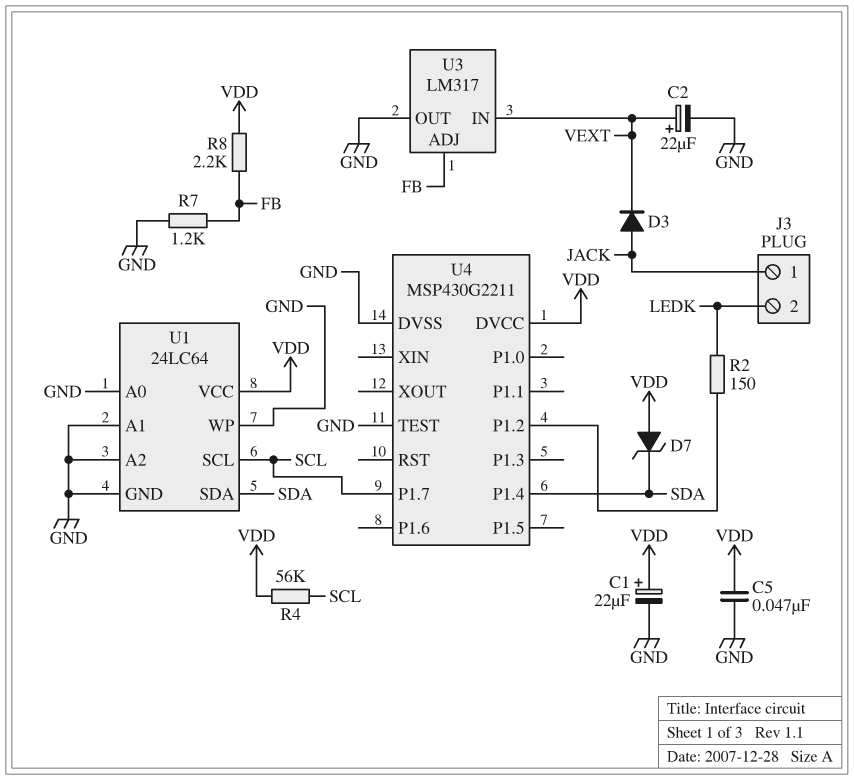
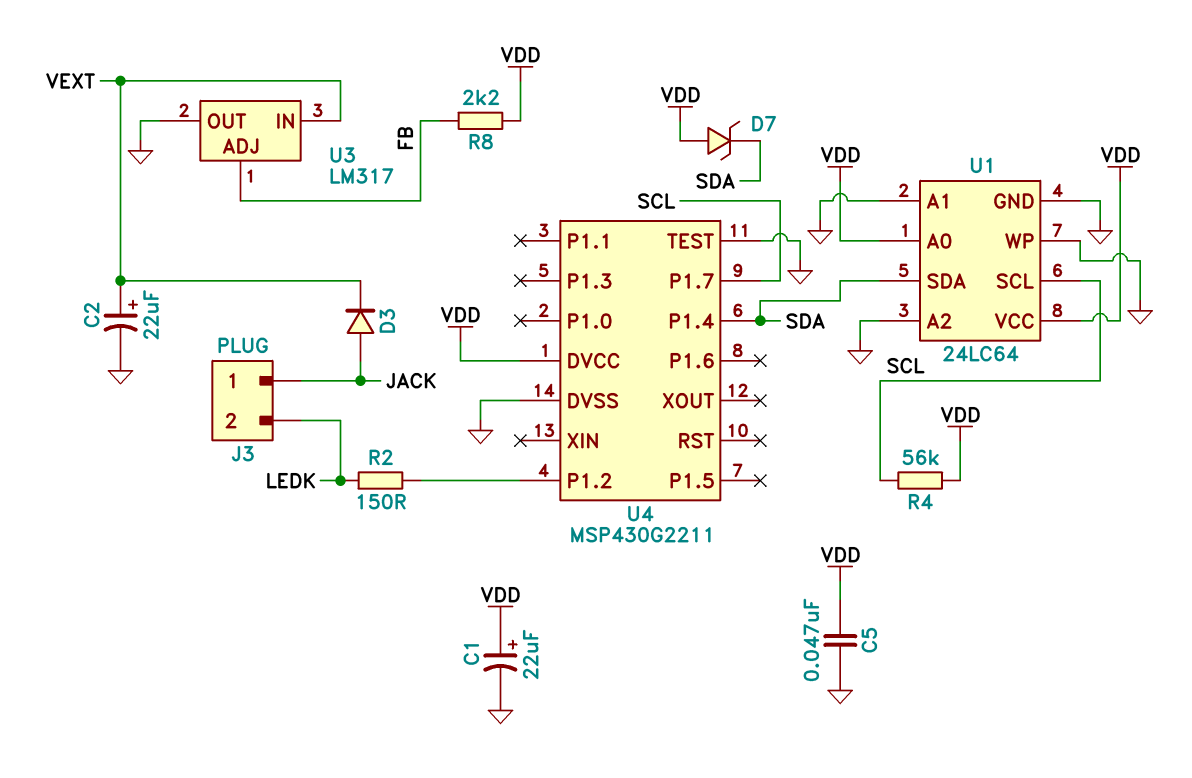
R7: 1.2k (FB, GND) -> none
U1 pin A0: GND -> VDD

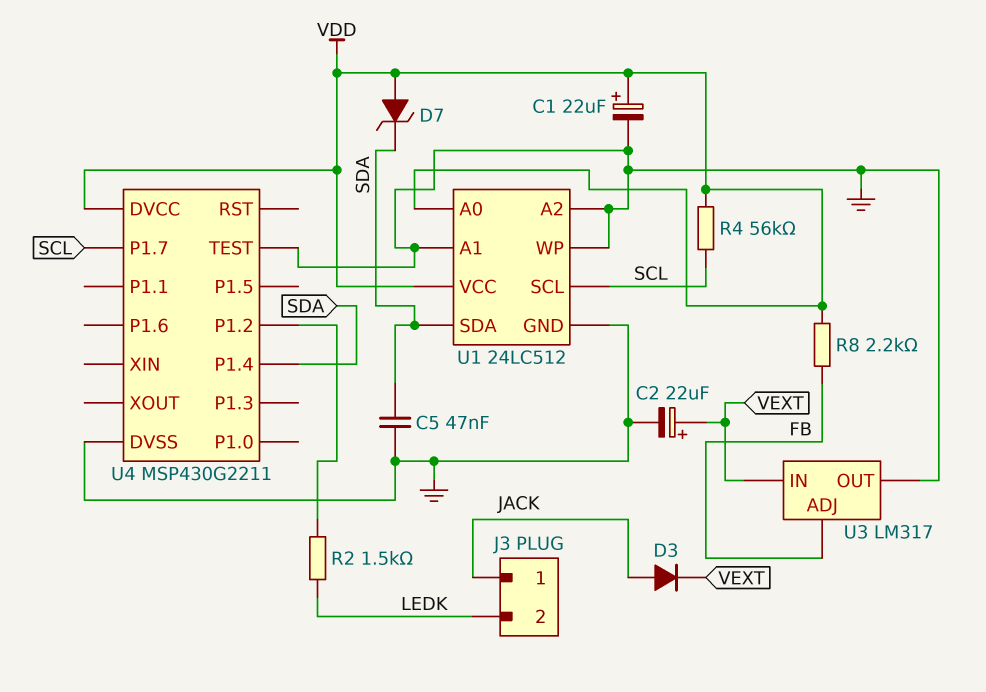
C5: 47nF (GND, VDD) -> 47nF (GND, SDA)
R2: 150 (LEDK, U4/P1.2) -> 1.5k (LEDK, U4/P1.2)
U1: 24LC64 -> 24LC512

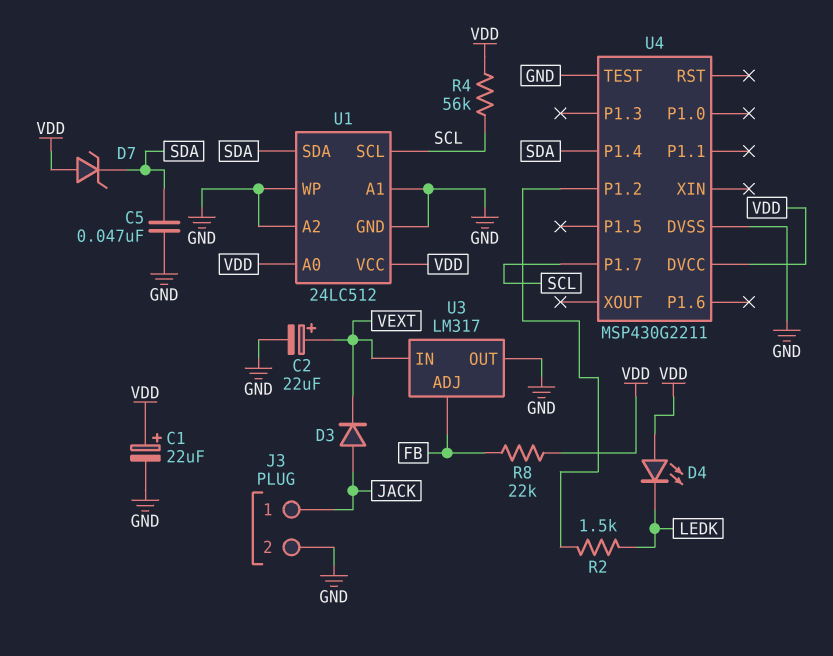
D4: none -> LED (A VDD, K LEDK)
J3 pin 2: LEDK -> GND
R8: 2.2k (FB, VDD) -> 22k (FB, VDD)

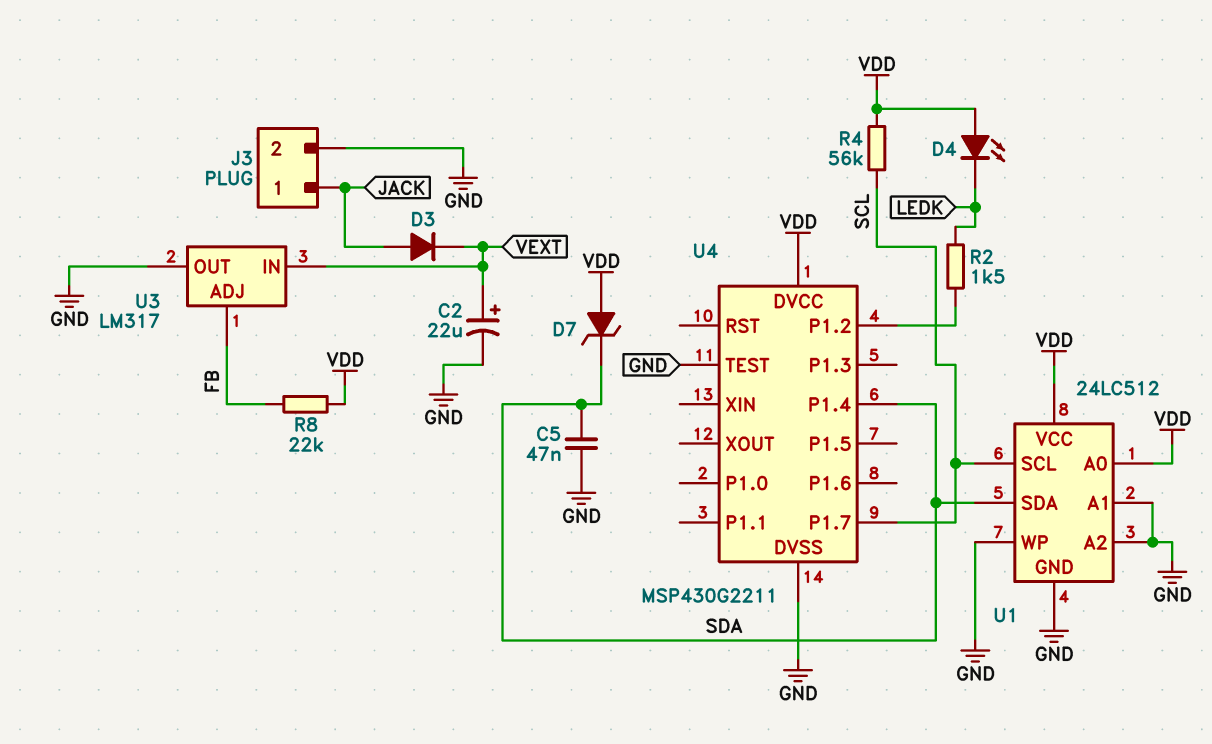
C1: 22uF (plus VDD, minus GND) -> none

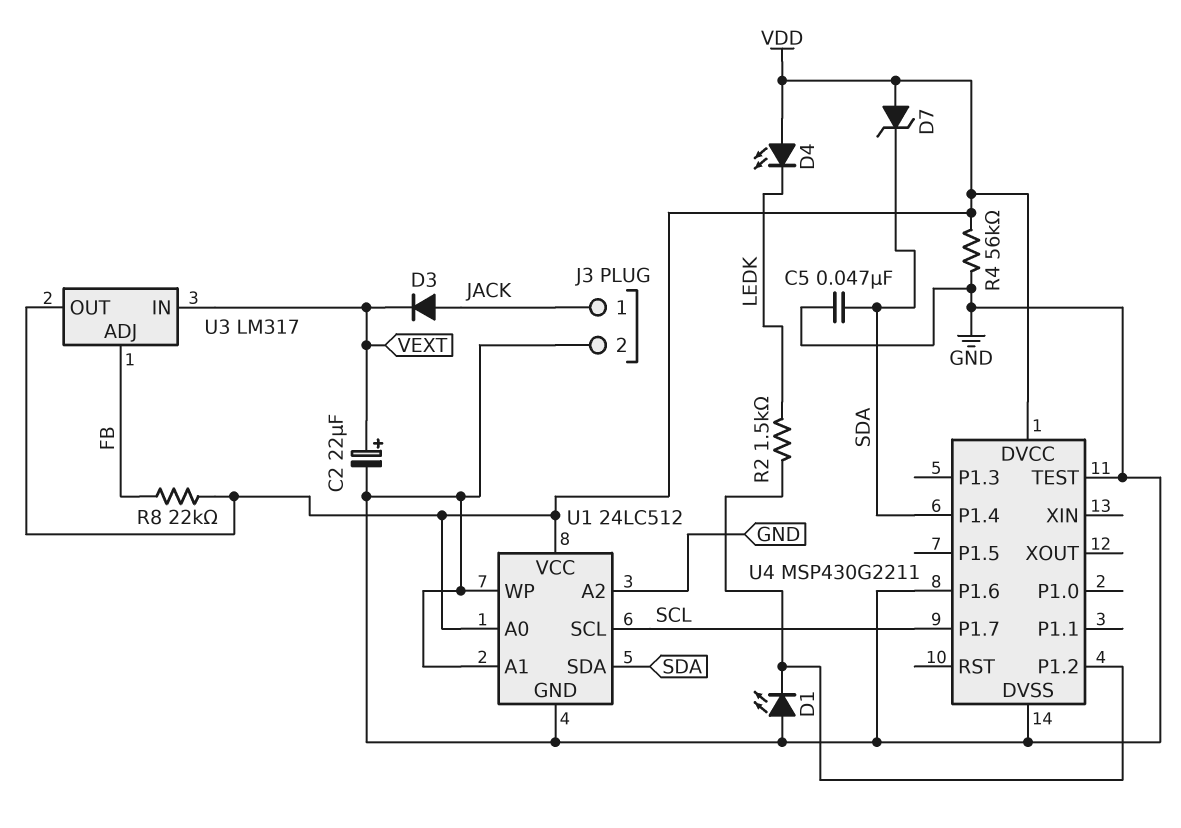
D1: none -> LED (A GND, K U4/P1.2)
R4: 56k (SCL, VDD) -> 56k (GND, VDD)
U3 pin OUT: GND -> VDD
U4 pin P1.6: none -> GND

